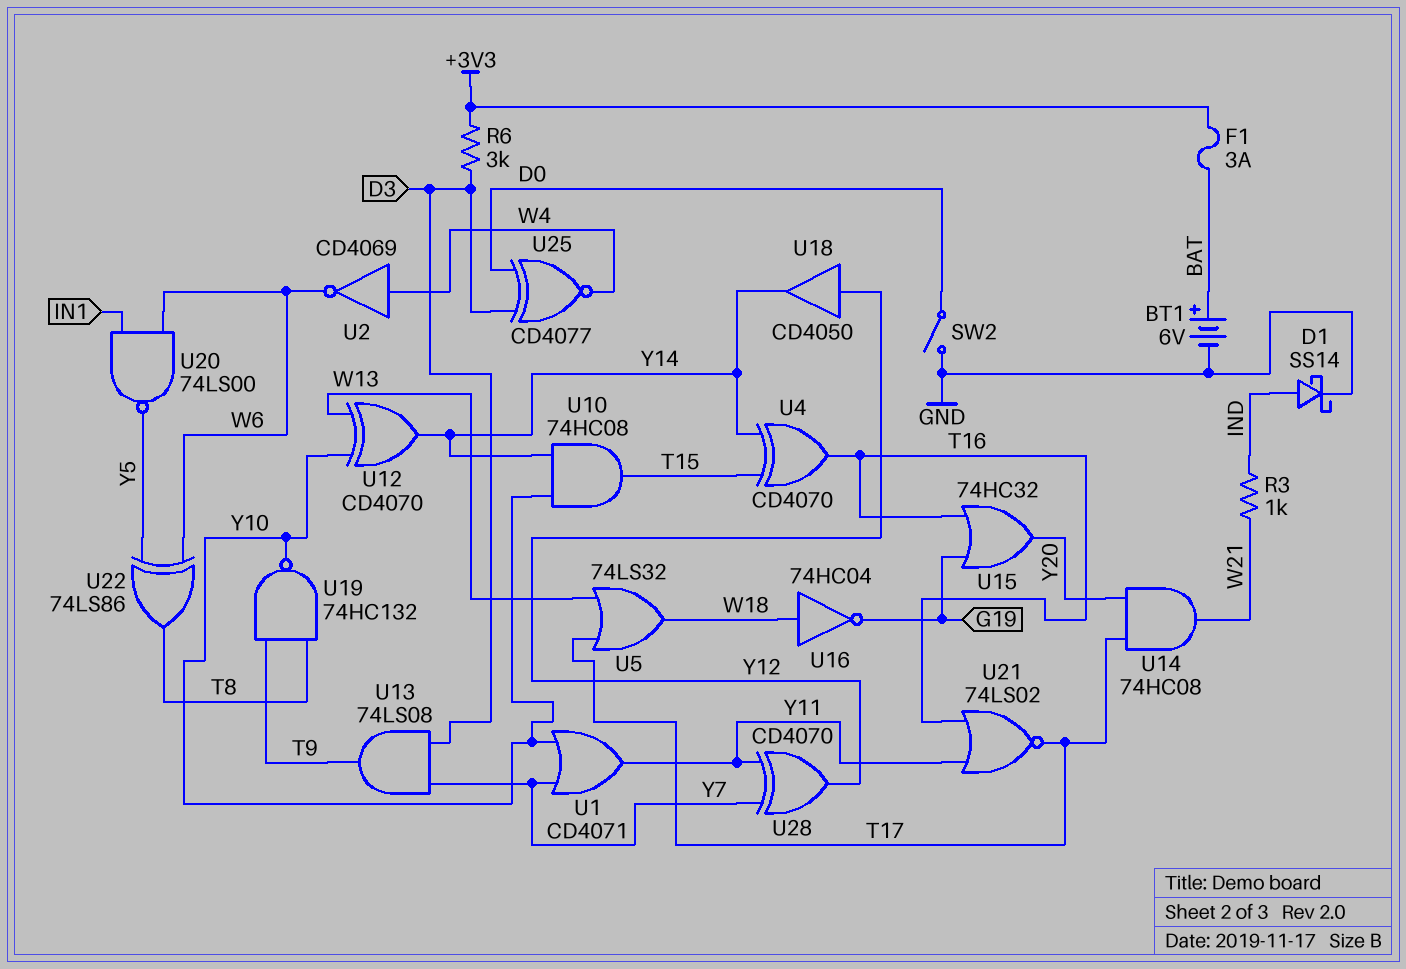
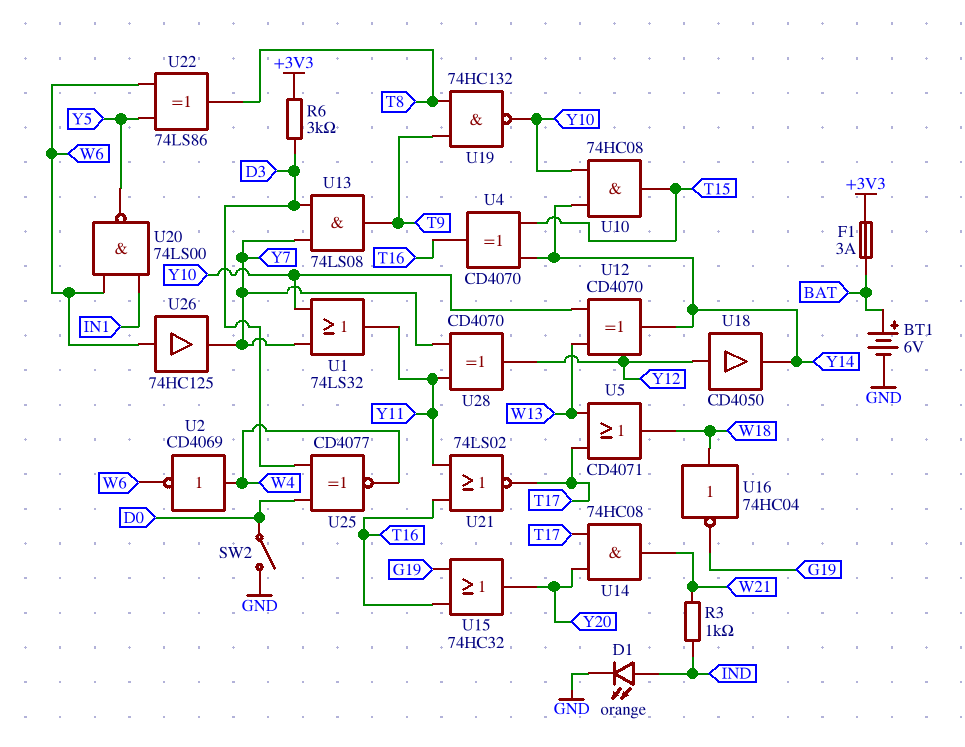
D1: schottky SS14 (A IND, K GND) -> LED orange (A IND, K GND)
U1: OR CD4071 (in Y7, in Y10, out Y11) -> OR 74LS32 (in Y7, in Y10, out Y11)
U5: OR 74LS32 (in T17, in W13, out W18) -> OR CD4071 (in T17, in W13, out W18)
U26: none -> buffer 74HC125 (in W6, out Y7)

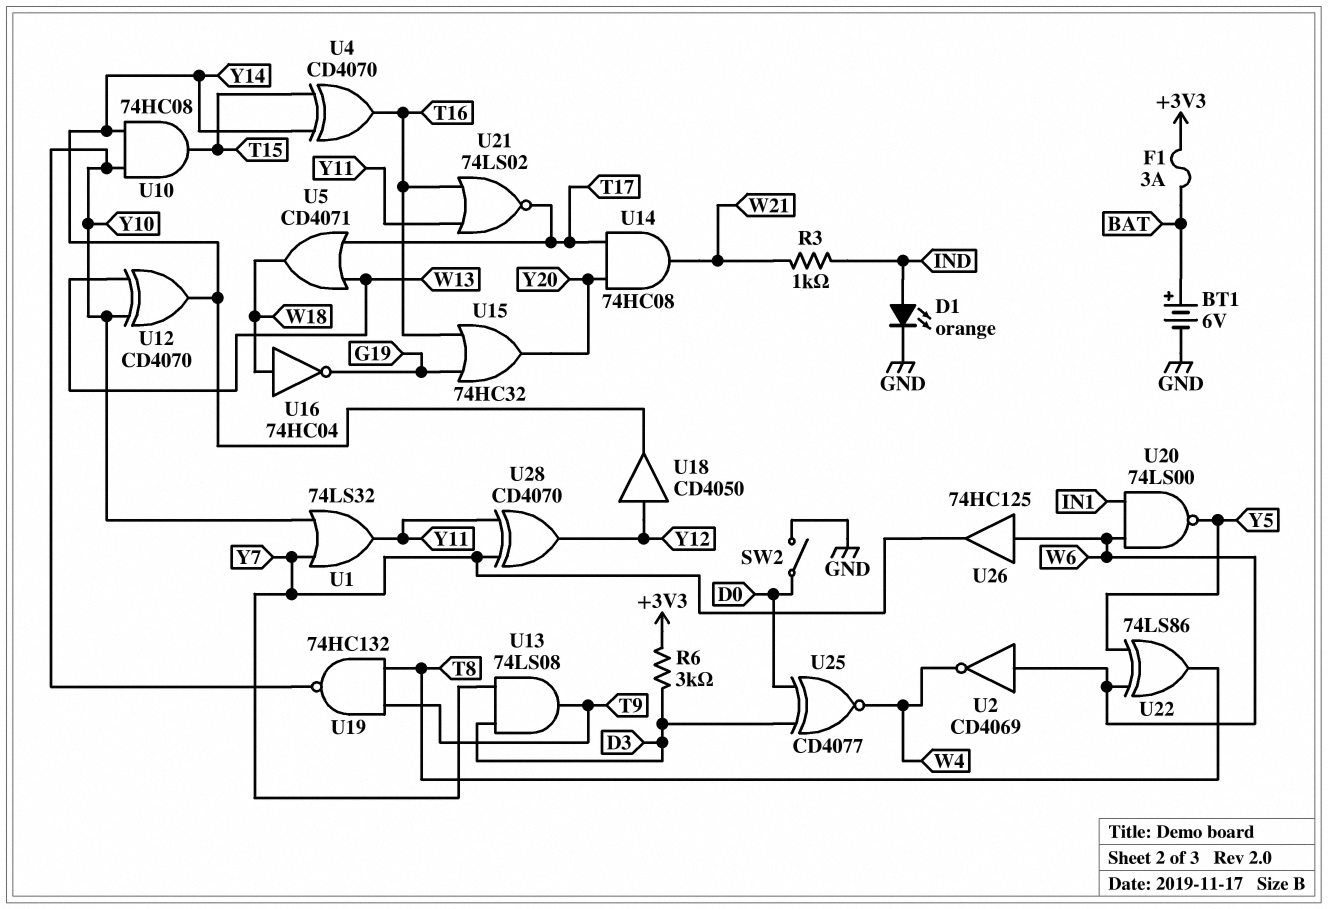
U2: NOT CD4069 (in W4, out W6) -> NOT CD4069 (in W6, out W4)

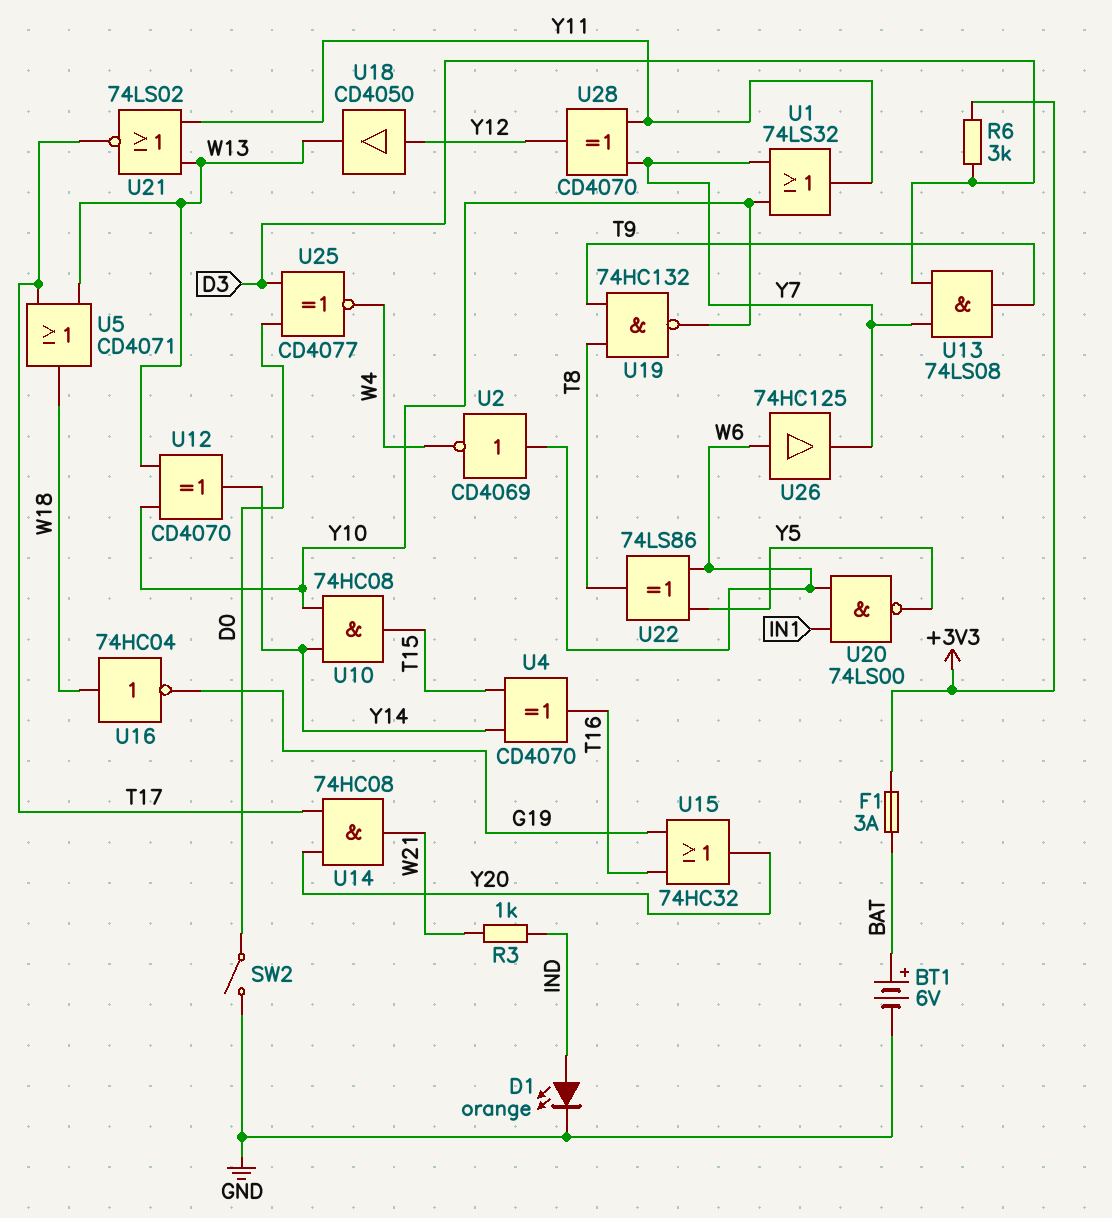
U18: buffer CD4050 (in Y12, out Y14) -> buffer CD4050 (in Y12, out W13)
U21: NOR 74LS02 (in T16, in Y11, out T17) -> NOR 74LS02 (in W13, in Y11, out T17)

